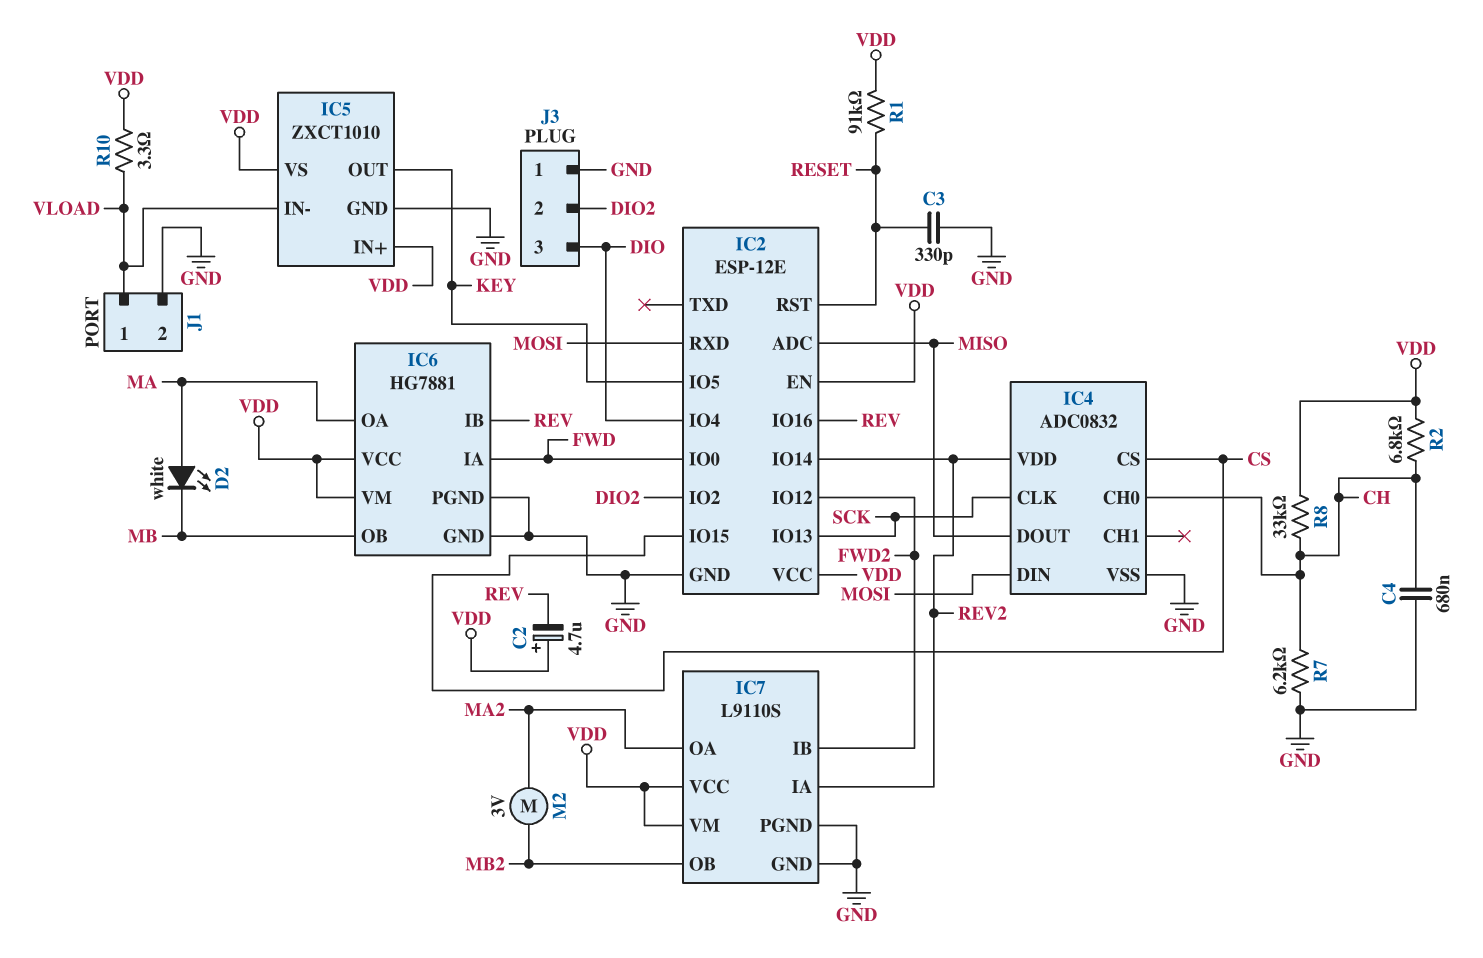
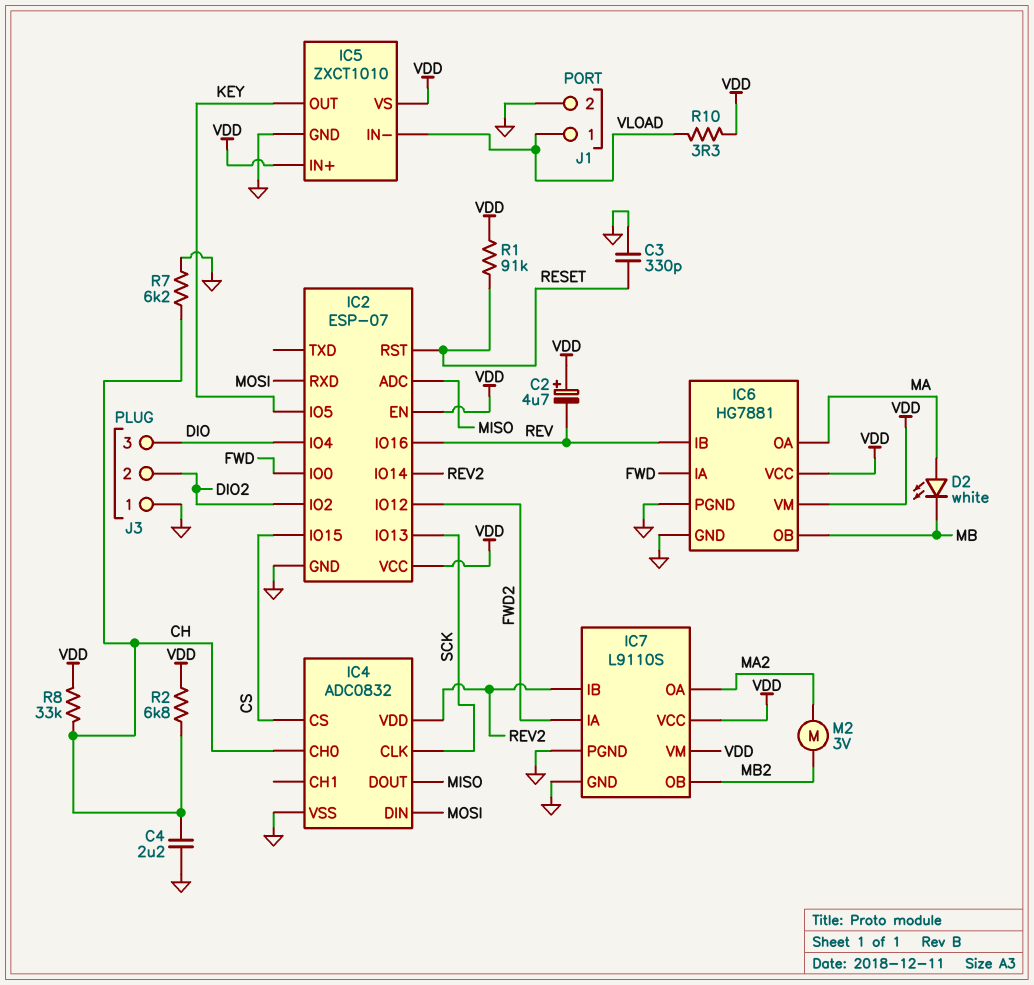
C4: 680nF (CH, GND) -> 2.2uF (CH, GND)
IC2: ESP-12E -> ESP-07
IC7 pin IA: REV2 -> FWD2
IC7 pin IB: FWD2 -> REV2

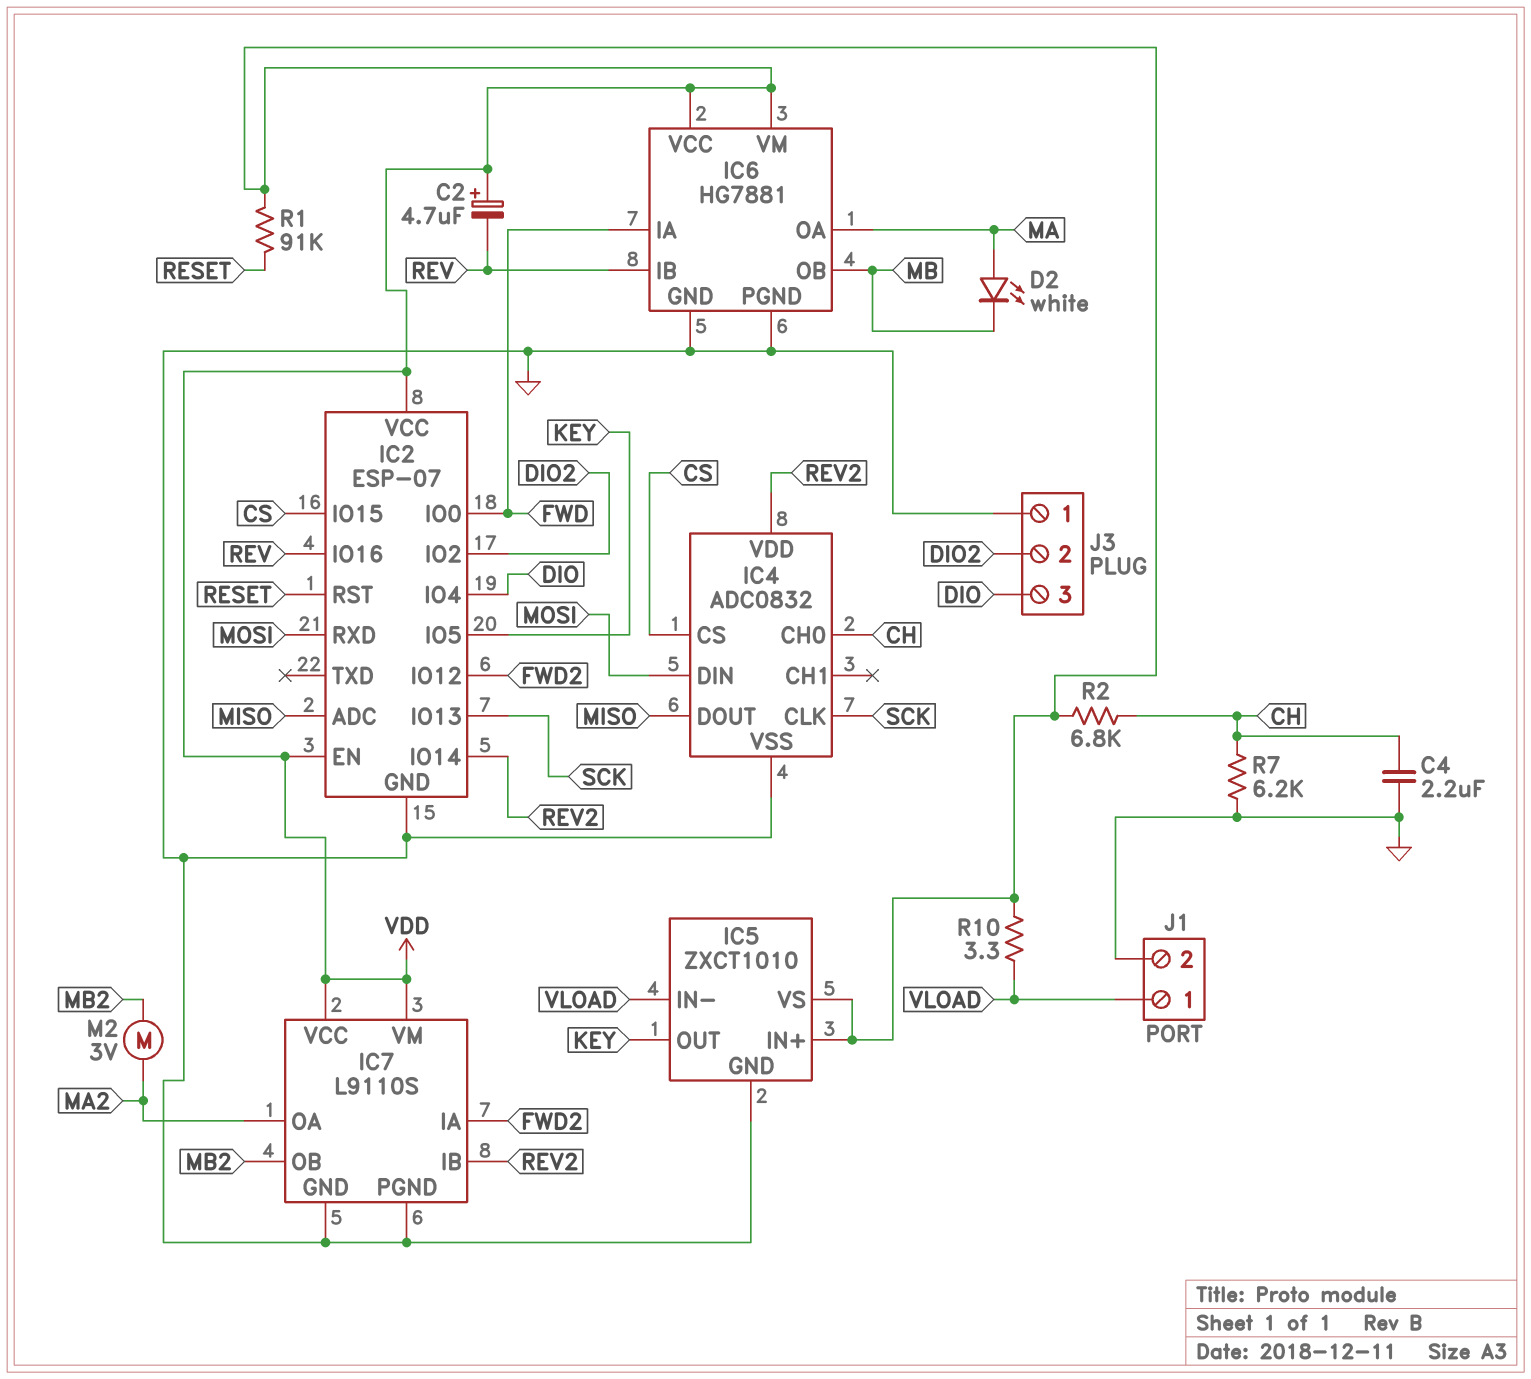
C3: 330pF (GND, RESET) -> none
R8: 33k (CH, VDD) -> none

